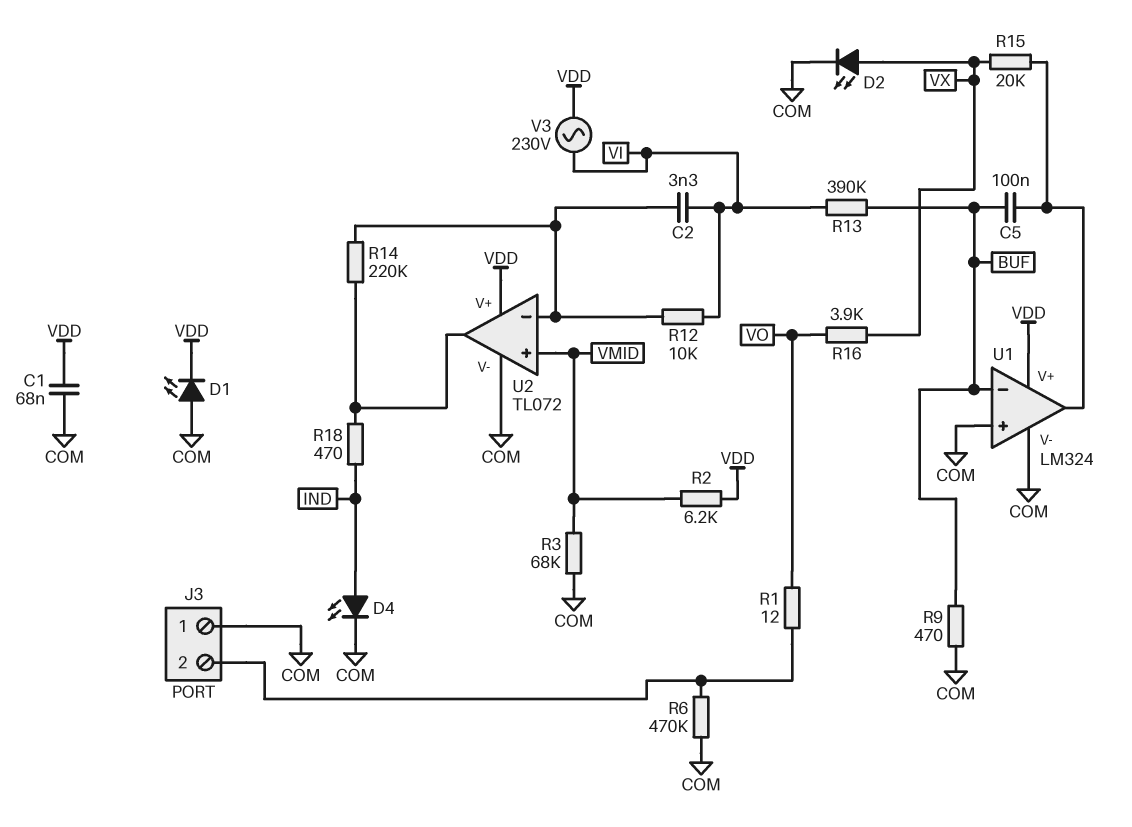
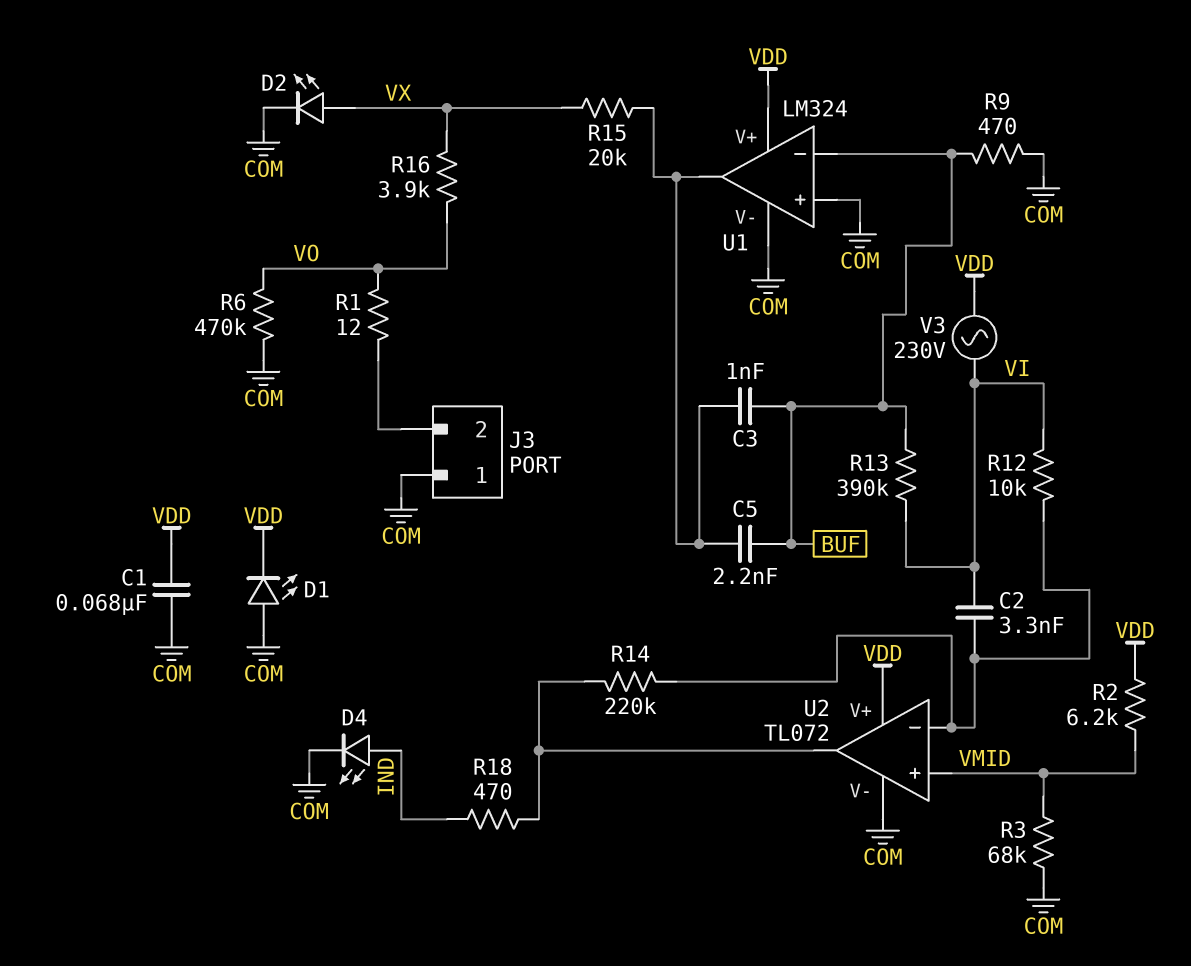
C3: none -> 1nF (BUF, U1/out)
C5: 100nF (BUF, U1/out) -> 2.2nF (BUF, U1/out)
R6: 470k (COM, J3/2) -> 470k (COM, VO)

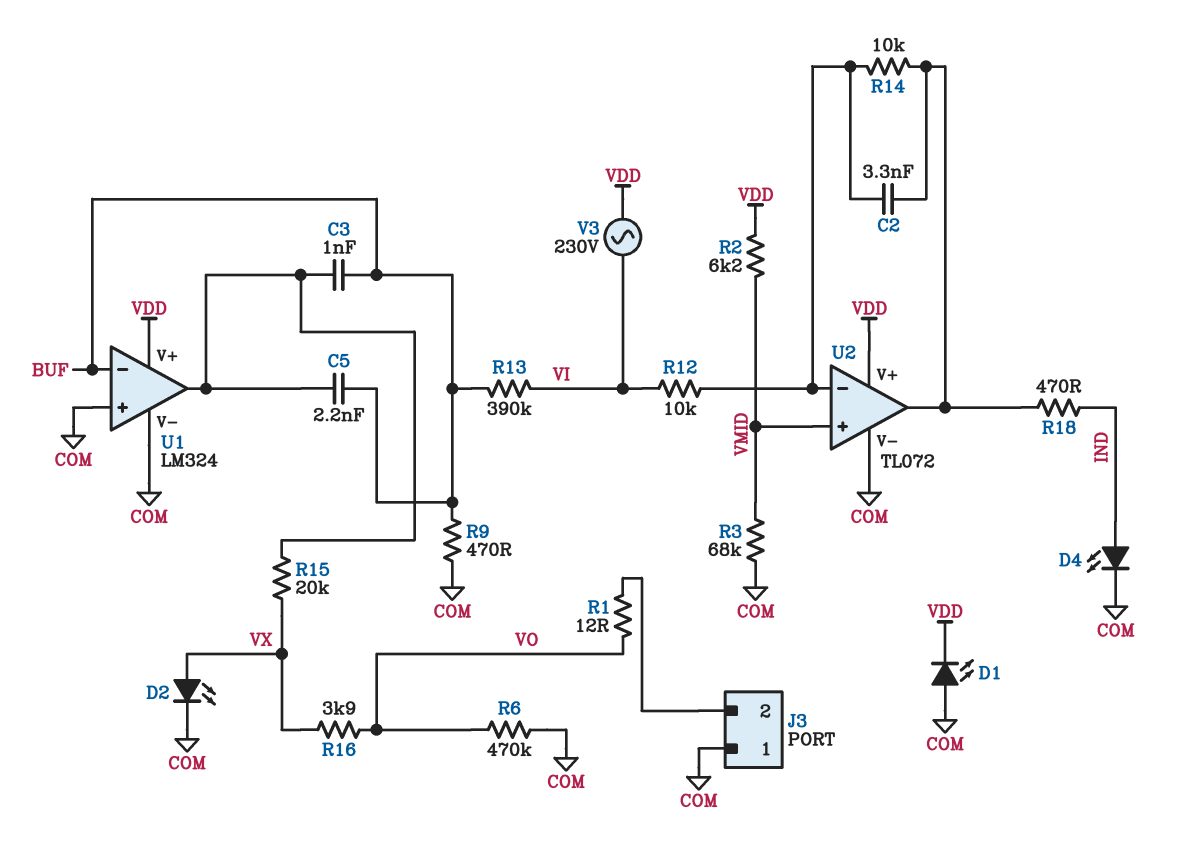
C1: 68nF (COM, VDD) -> none
C2: 3.3nF (U2/in-, VI) -> 3.3nF (U2/in-, U2/out)
R14: 220k (U2/in-, U2/out) -> 10k (U2/in-, U2/out)

